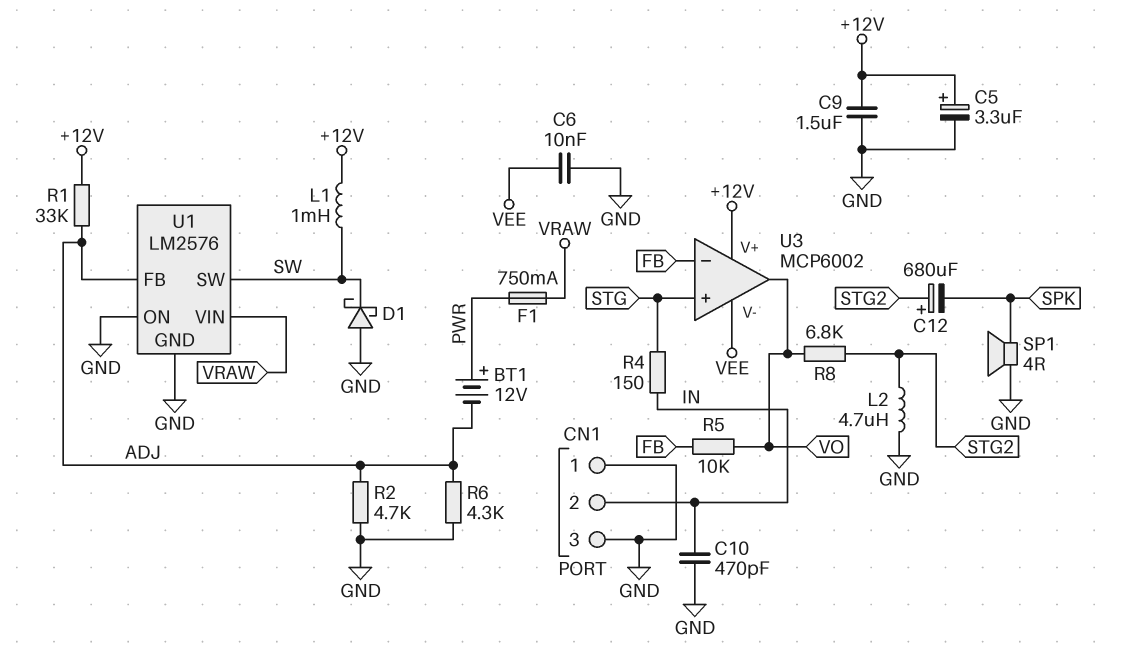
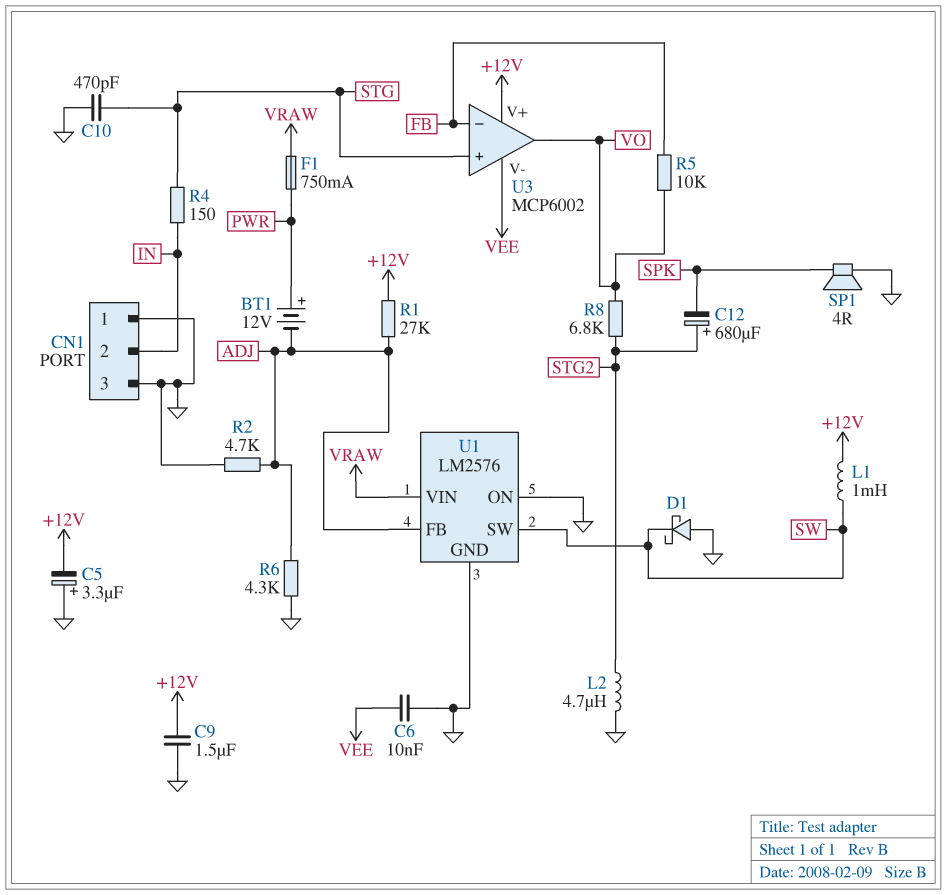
C5: 3.3uF (plus +12V, minus GND) -> 3.3uF (plus GND, minus +12V)
C10: 470pF (GND, IN) -> 470pF (GND, STG)
R1: 33k (+12V, ADJ) -> 27k (+12V, ADJ)

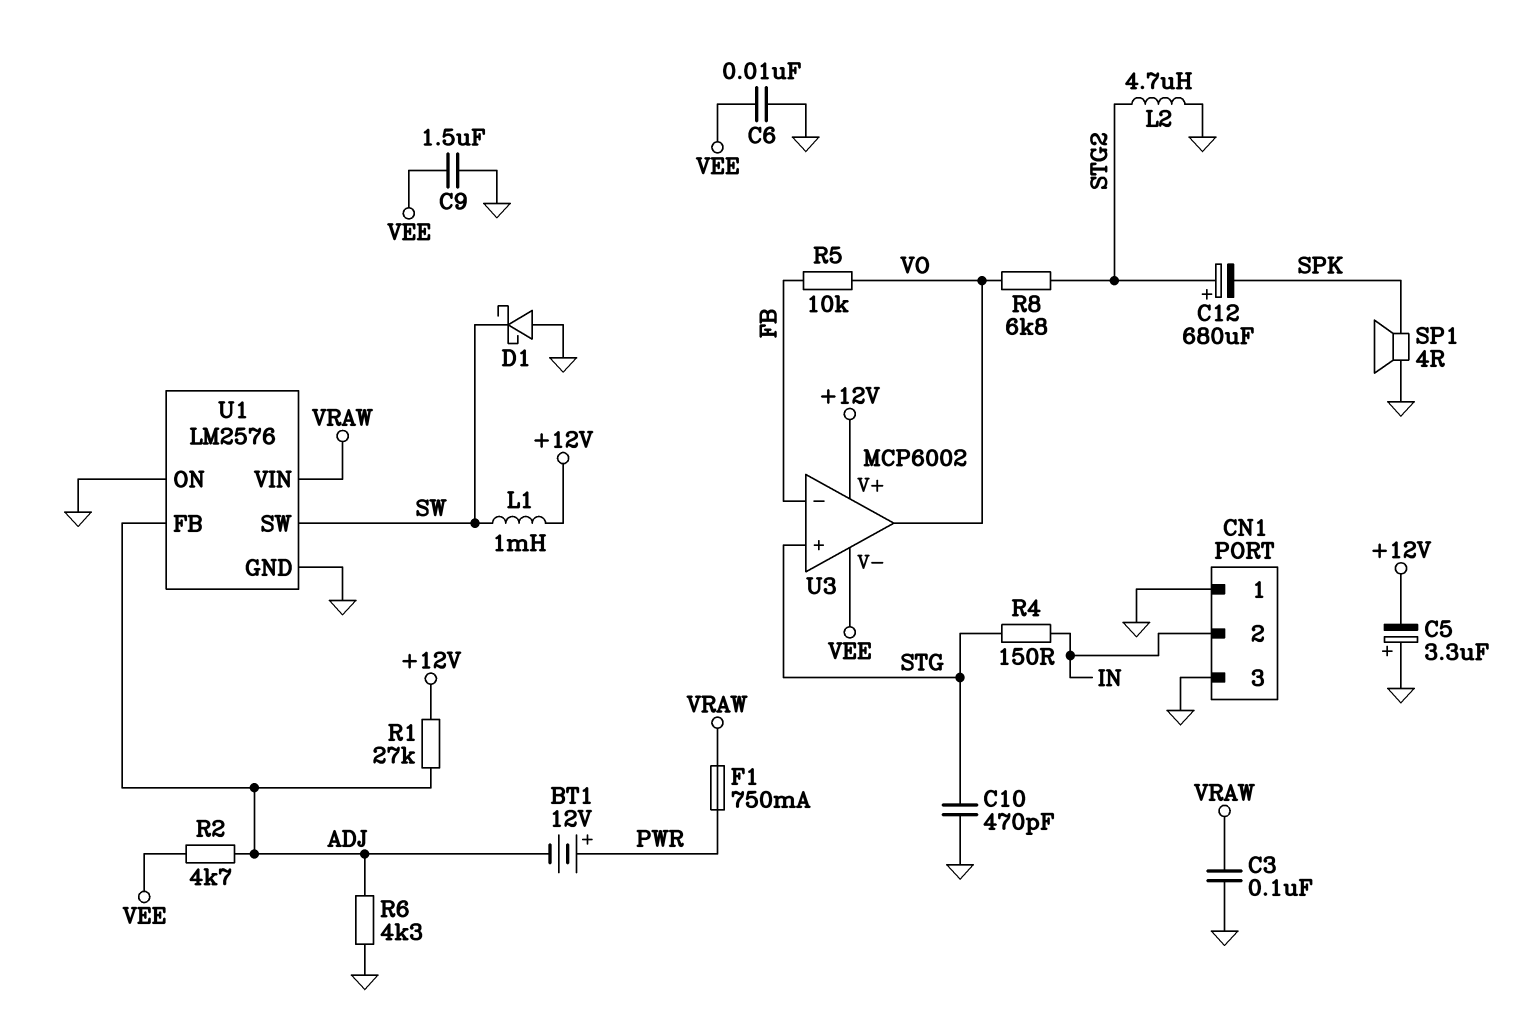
C3: none -> 100nF (GND, VRAW)
C9: 1.5uF (+12V, GND) -> 1.5uF (GND, VEE)
R2: 4.7k (ADJ, GND) -> 4.7k (ADJ, VEE)

